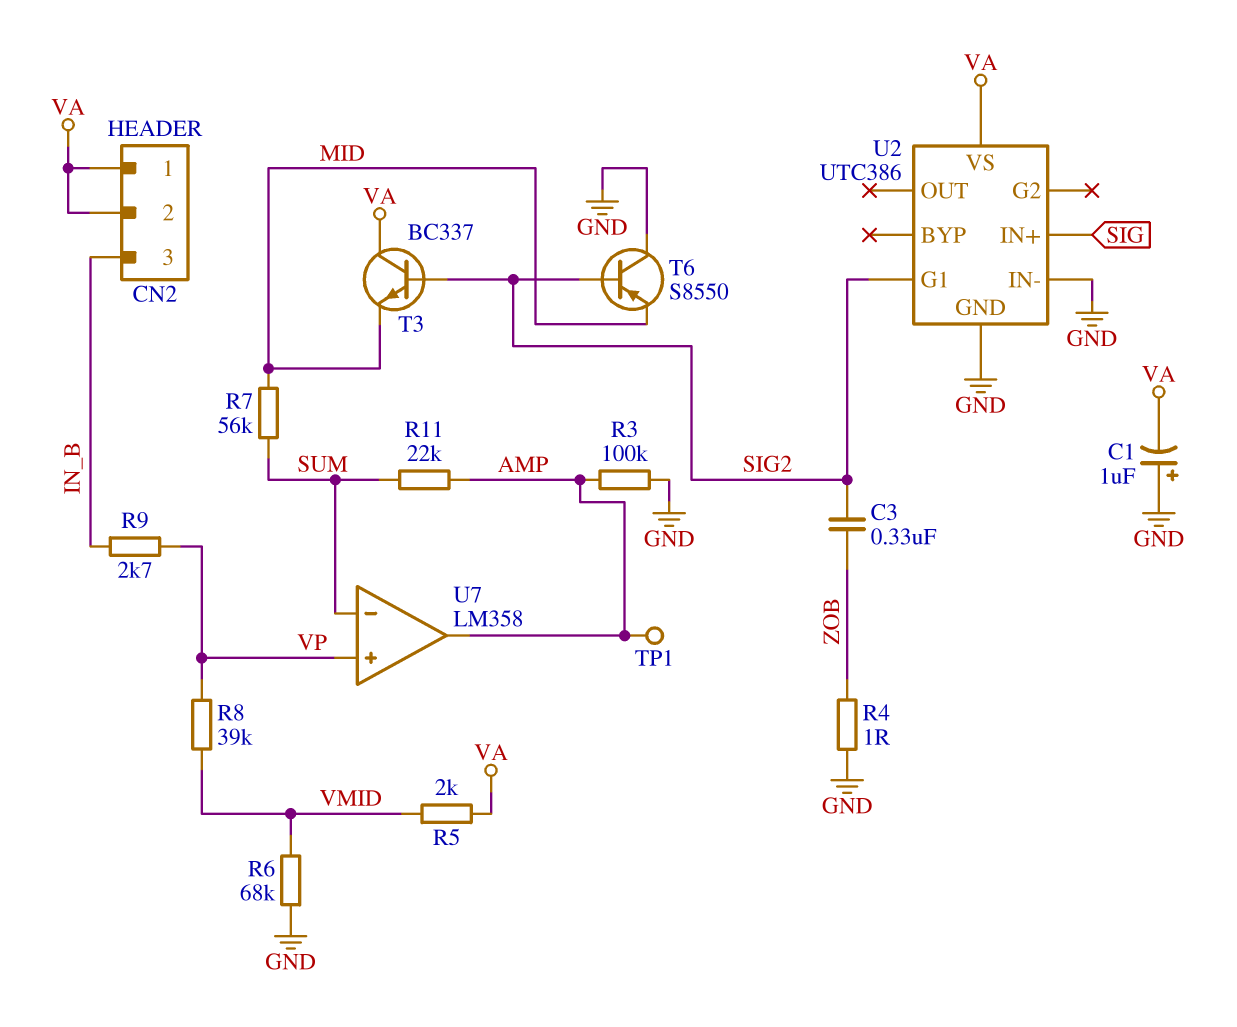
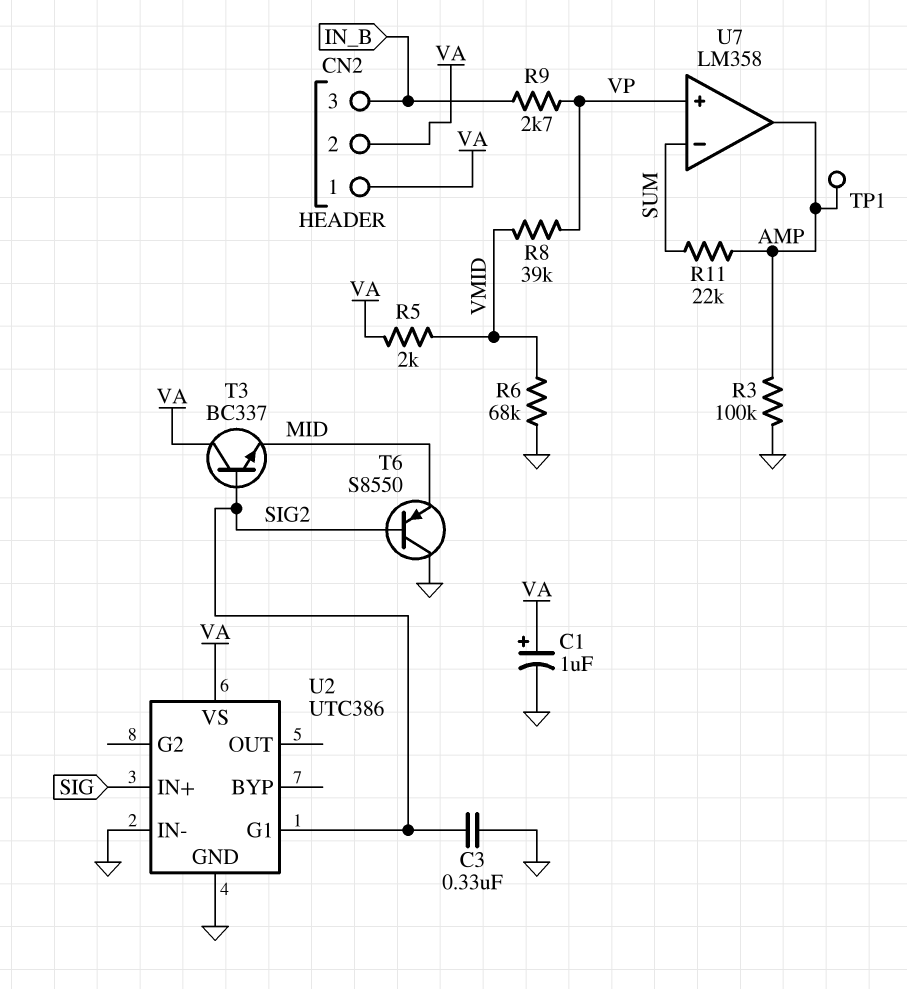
C1: 1uF (plus GND, minus VA) -> 1uF (plus VA, minus GND)
C3: 330nF (SIG2, ZOB) -> 330nF (GND, SIG2)
R4: 1 (GND, ZOB) -> none
R7: 56k (MID, SUM) -> none

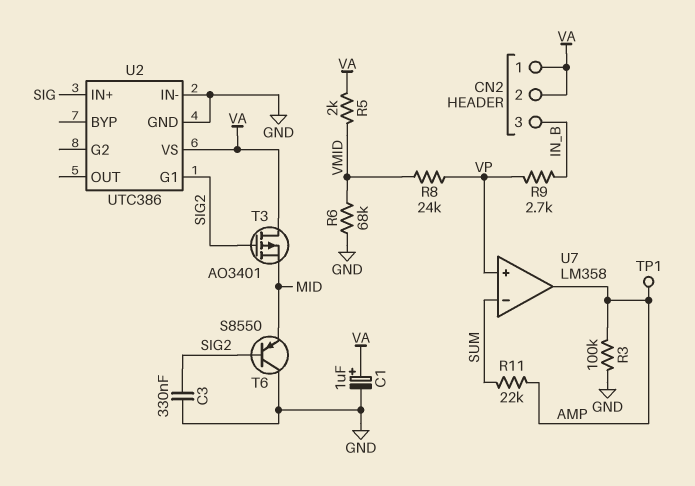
R8: 39k (VMID, VP) -> 24k (VMID, VP)
T3: NPN BC337 (B SIG2, C VA, E MID) -> PMOS AO3401 (G SIG2, D VA, S MID)

